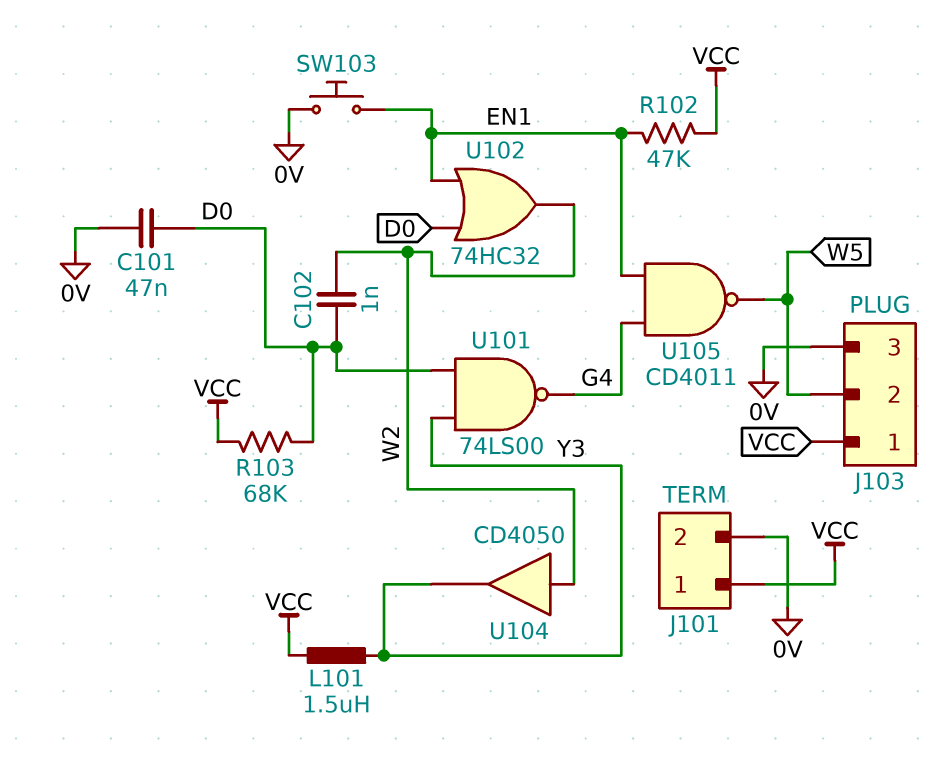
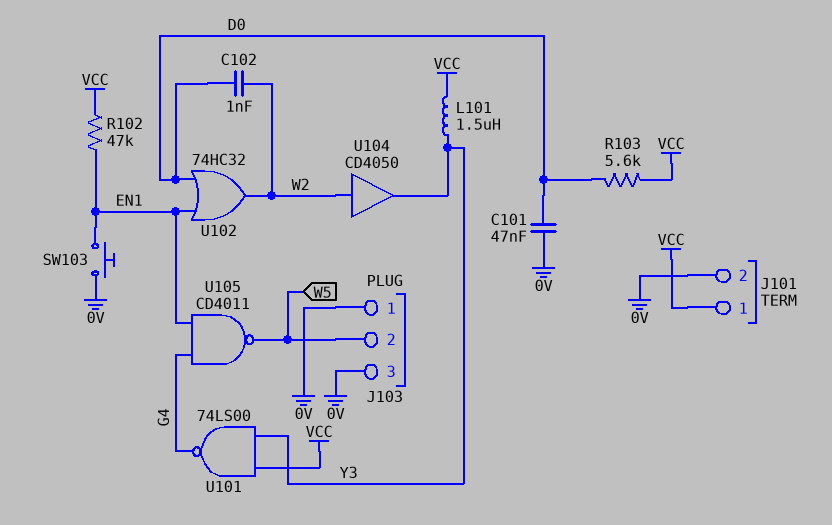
J103 pin 1: VCC -> 0V
R103: 68k (D0, VCC) -> 5.6k (D0, VCC)
U101: NAND 74LS00 (in D0, in Y3, out G4) -> NAND 74LS00 (in VCC, in Y3, out G4)

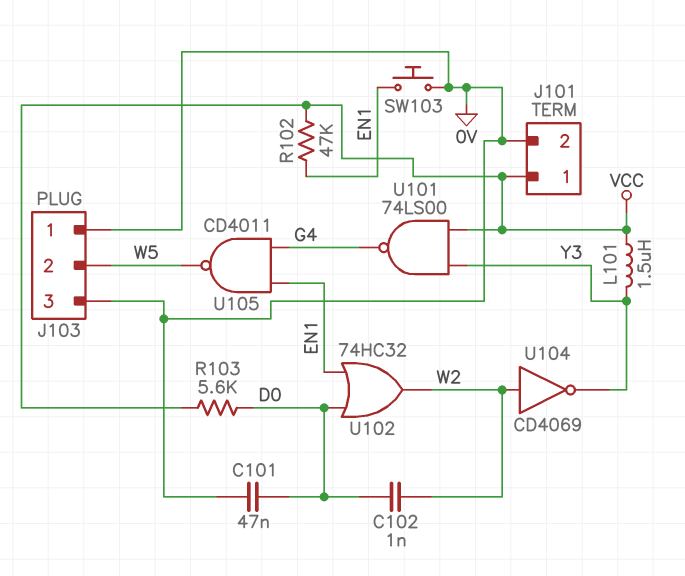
U104: buffer CD4050 (in W2, out Y3) -> NOT CD4069 (in W2, out Y3)

